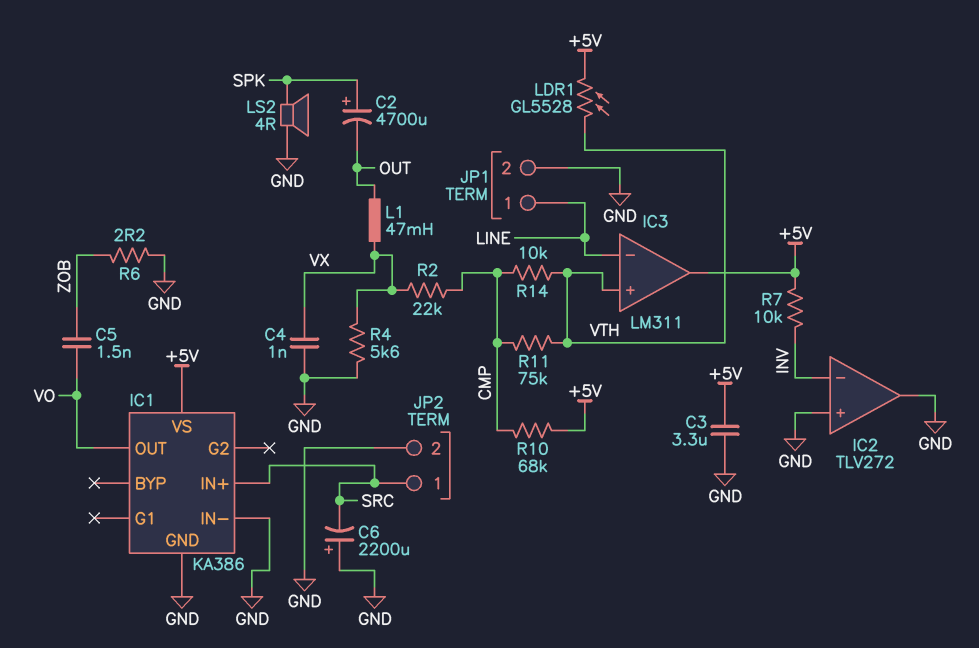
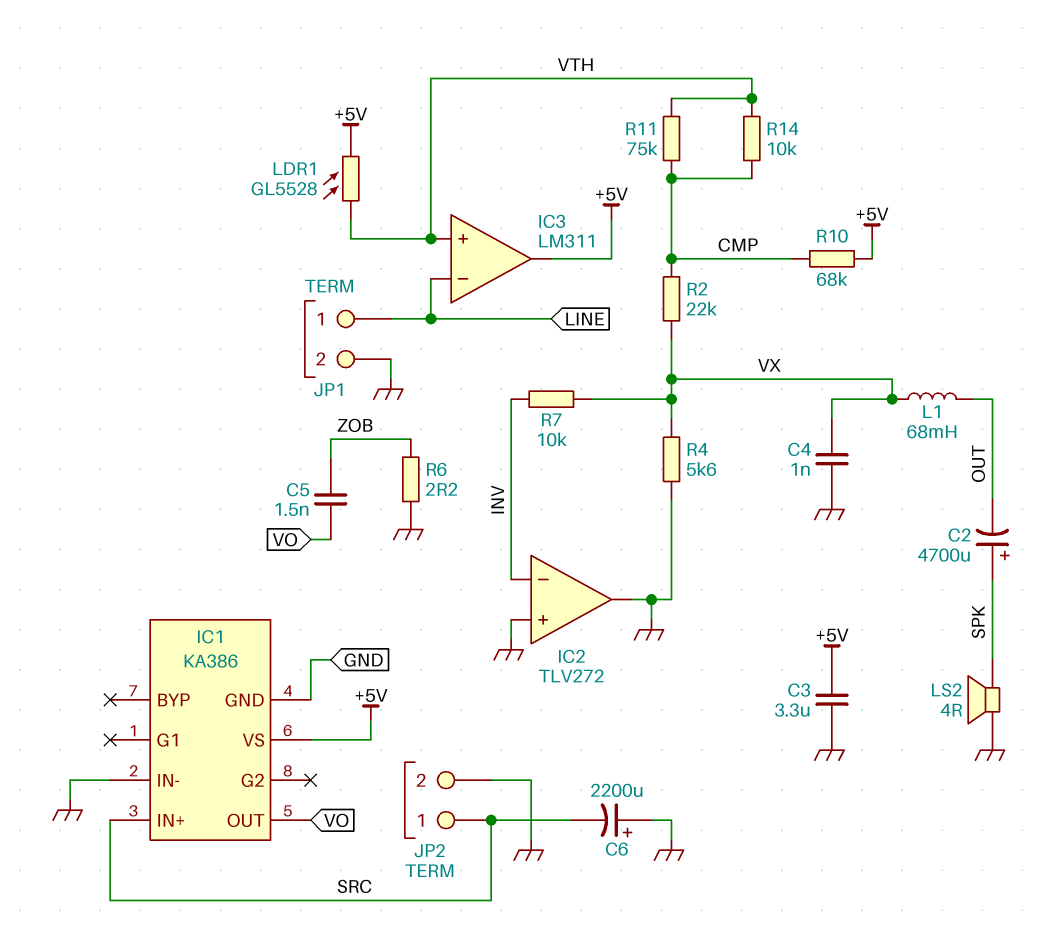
L1: 47mH (OUT, VX) -> 68mH (OUT, VX)
R7: 10k (+5V, INV) -> 10k (INV, VX)

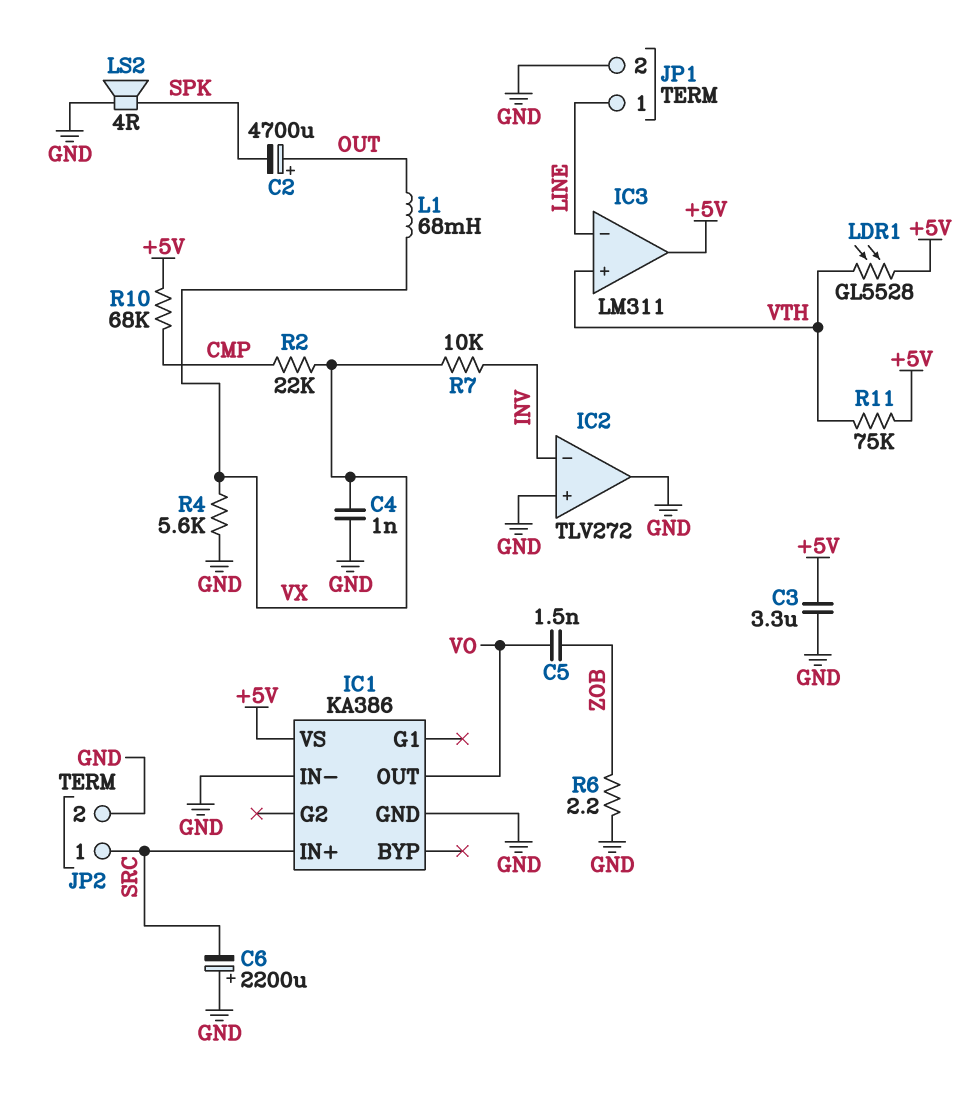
C2: 4700uF (plus SPK, minus OUT) -> 4700uF (plus OUT, minus SPK)
R11: 75k (CMP, VTH) -> 75k (+5V, VTH)
R14: 10k (CMP, VTH) -> none

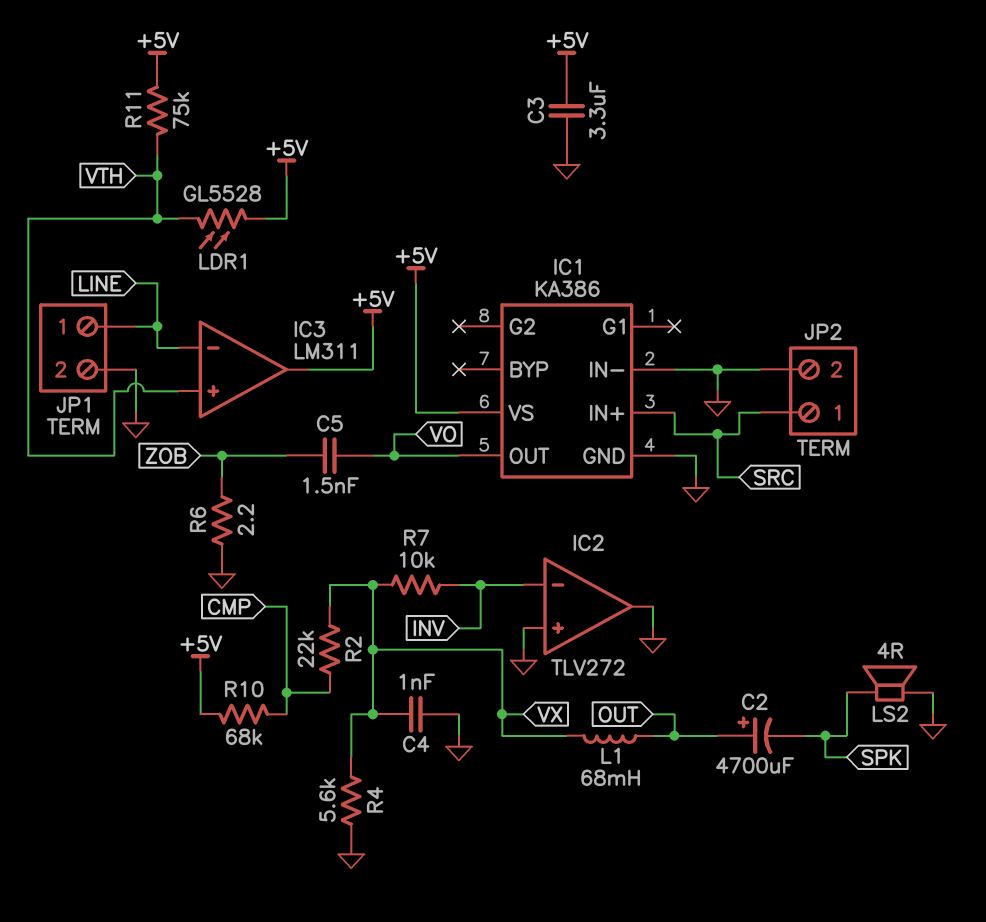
C6: 2200uF (plus GND, minus SRC) -> none

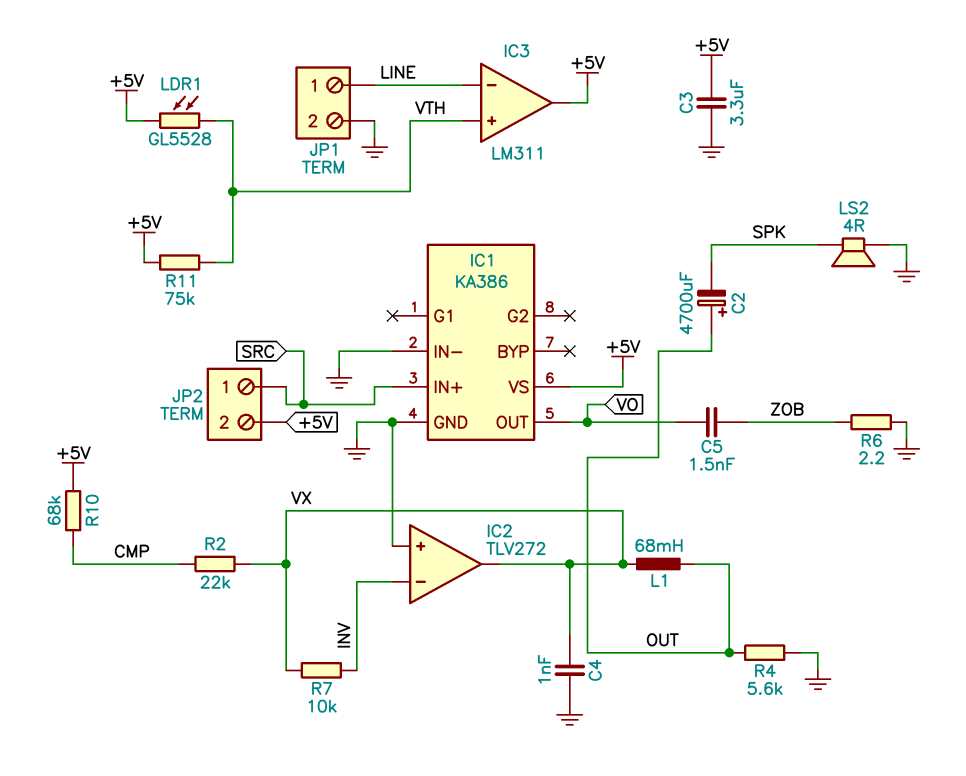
IC2 pin out: GND -> VX
JP2 pin 2: GND -> +5V
R4: 5.6k (GND, VX) -> 5.6k (GND, OUT)

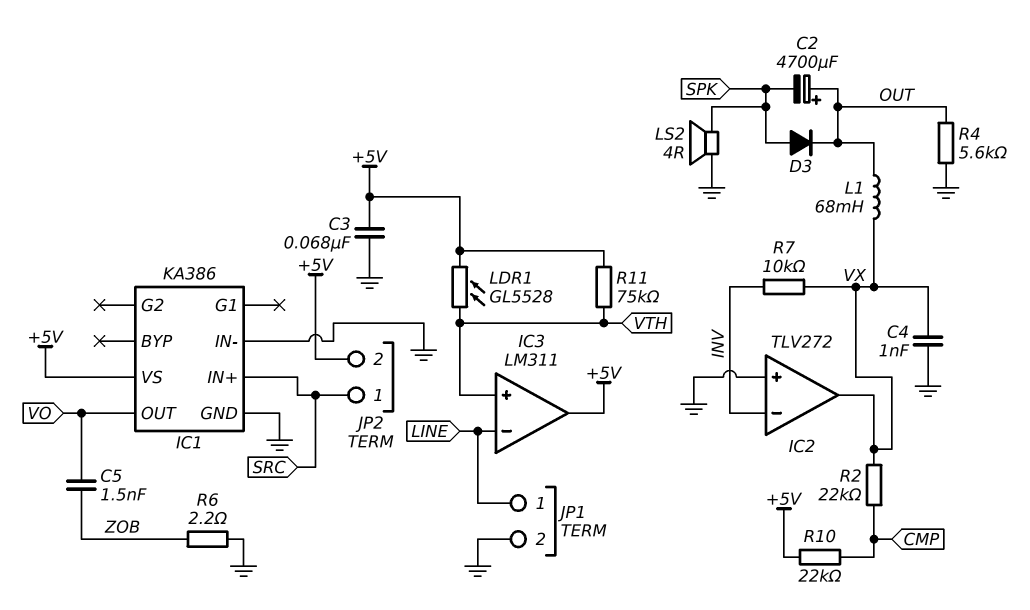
C3: 3.3uF (+5V, GND) -> 68nF (+5V, GND)
D3: none -> diode (A SPK, K OUT)
R10: 68k (+5V, CMP) -> 22k (+5V, CMP)

